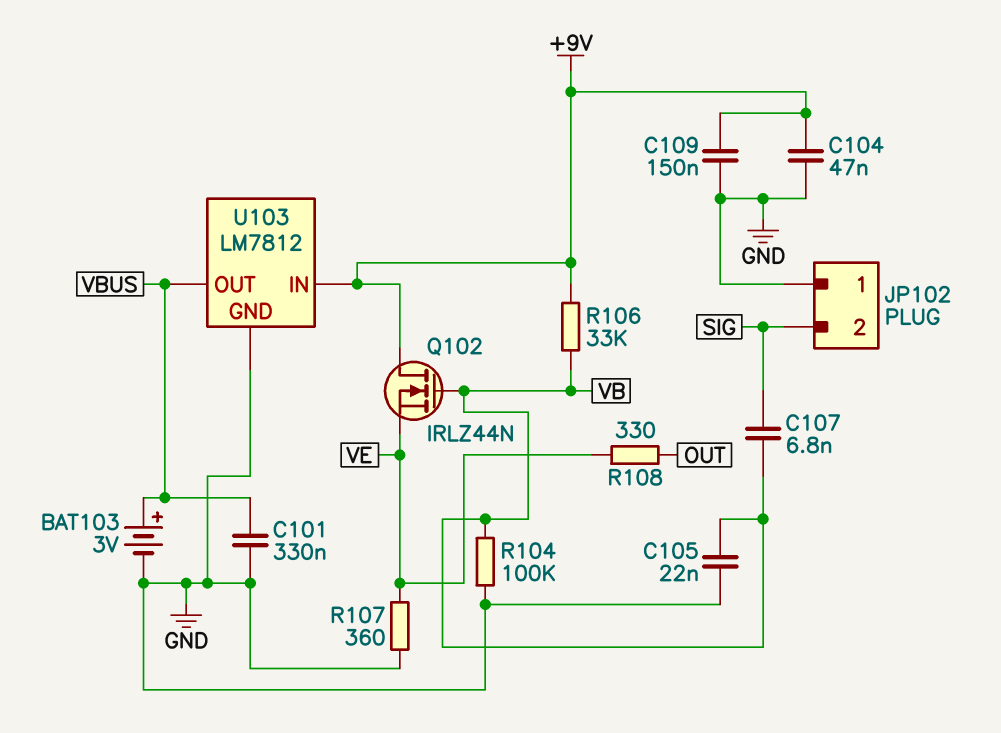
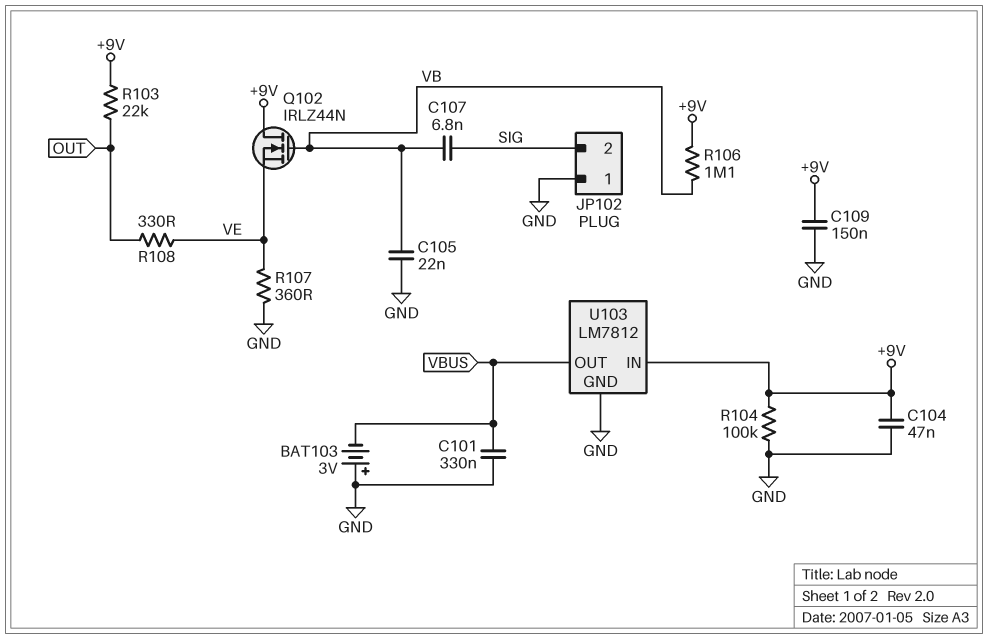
BAT103: 3V (plus VBUS, minus GND) -> 3V (plus GND, minus VBUS)
R103: none -> 22k (+9V, OUT)
R104: 100k (GND, VB) -> 100k (+9V, GND)
R106: 33k (+9V, VB) -> 1.1M (+9V, VB)

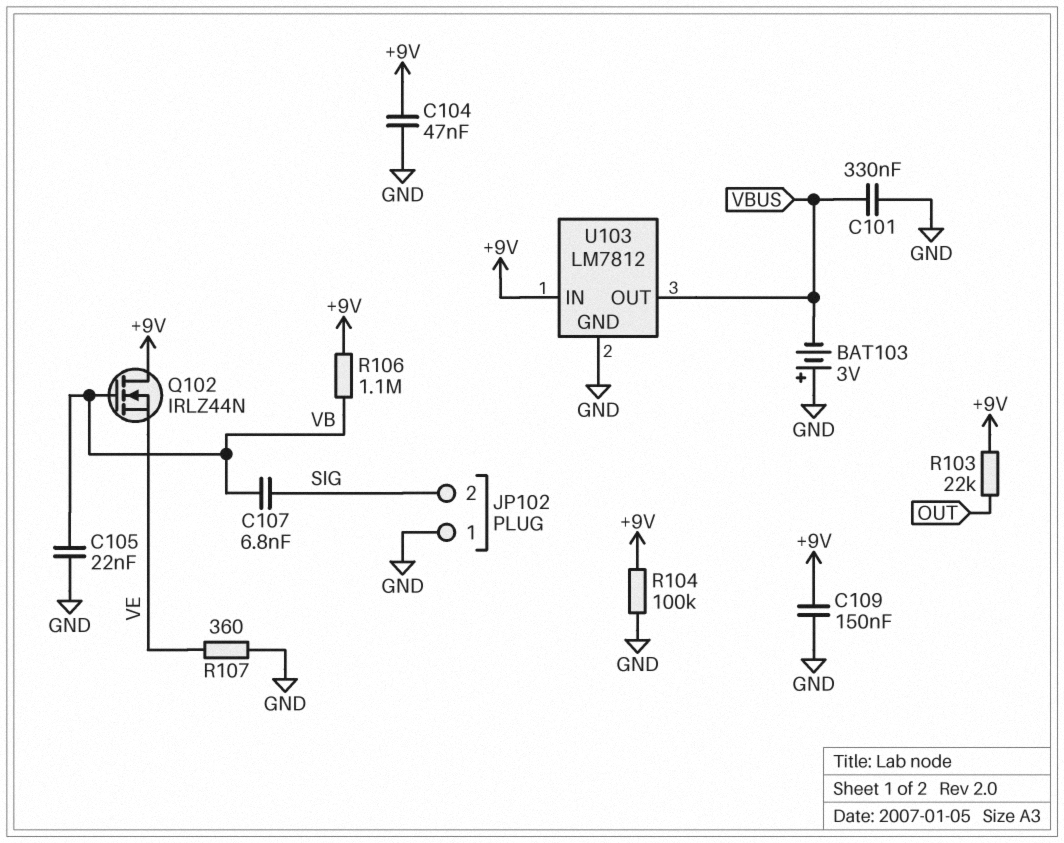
R108: 330 (OUT, VE) -> none

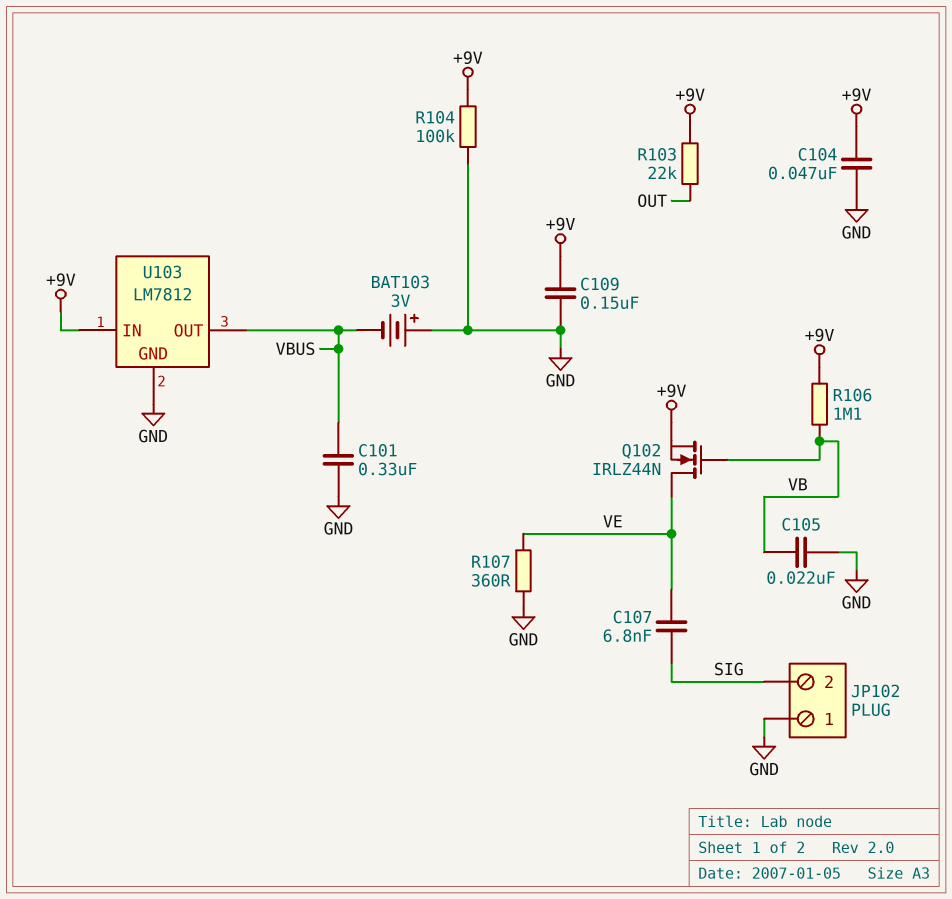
C107: 6.8nF (SIG, VB) -> 6.8nF (SIG, VE)
Q102: NMOS IRLZ44N (G VB, D +9V, S VE) -> NMOS IRLZ44N (G VB, D VE, S +9V)

